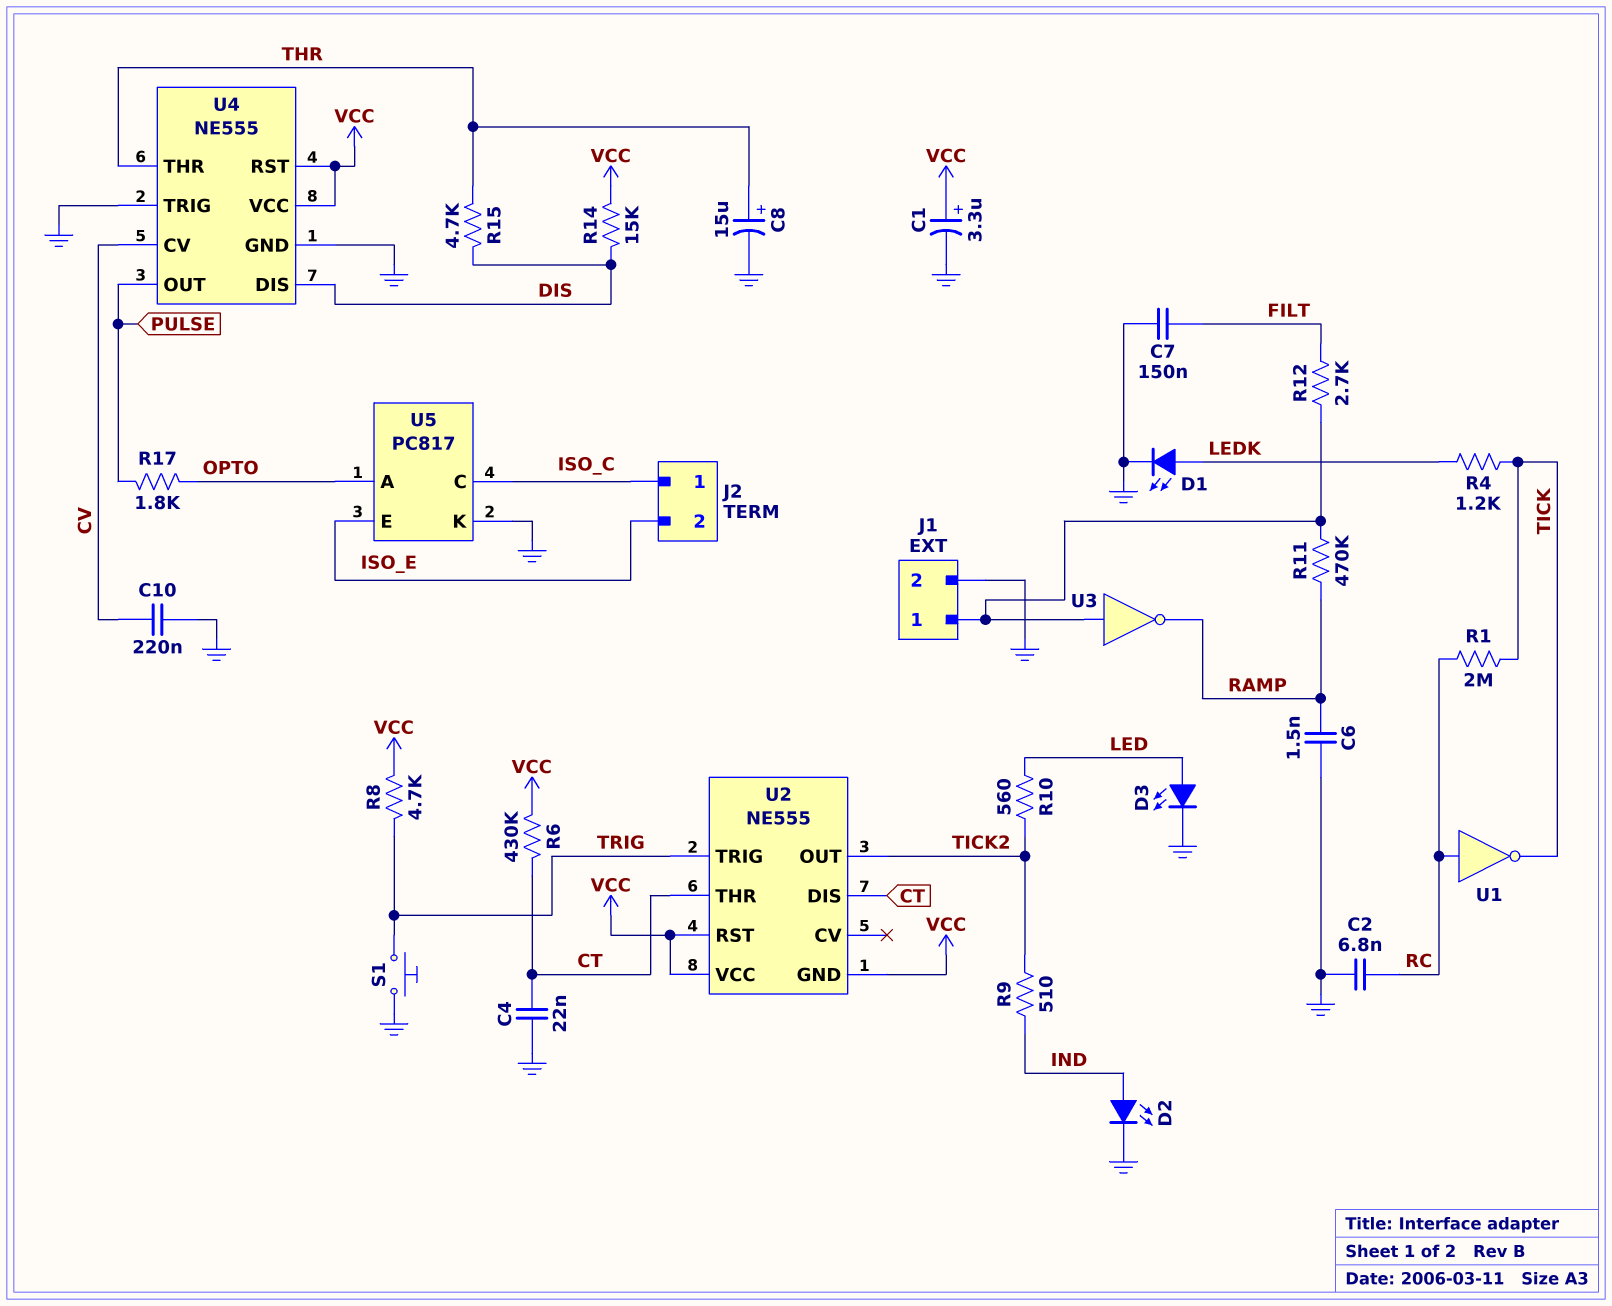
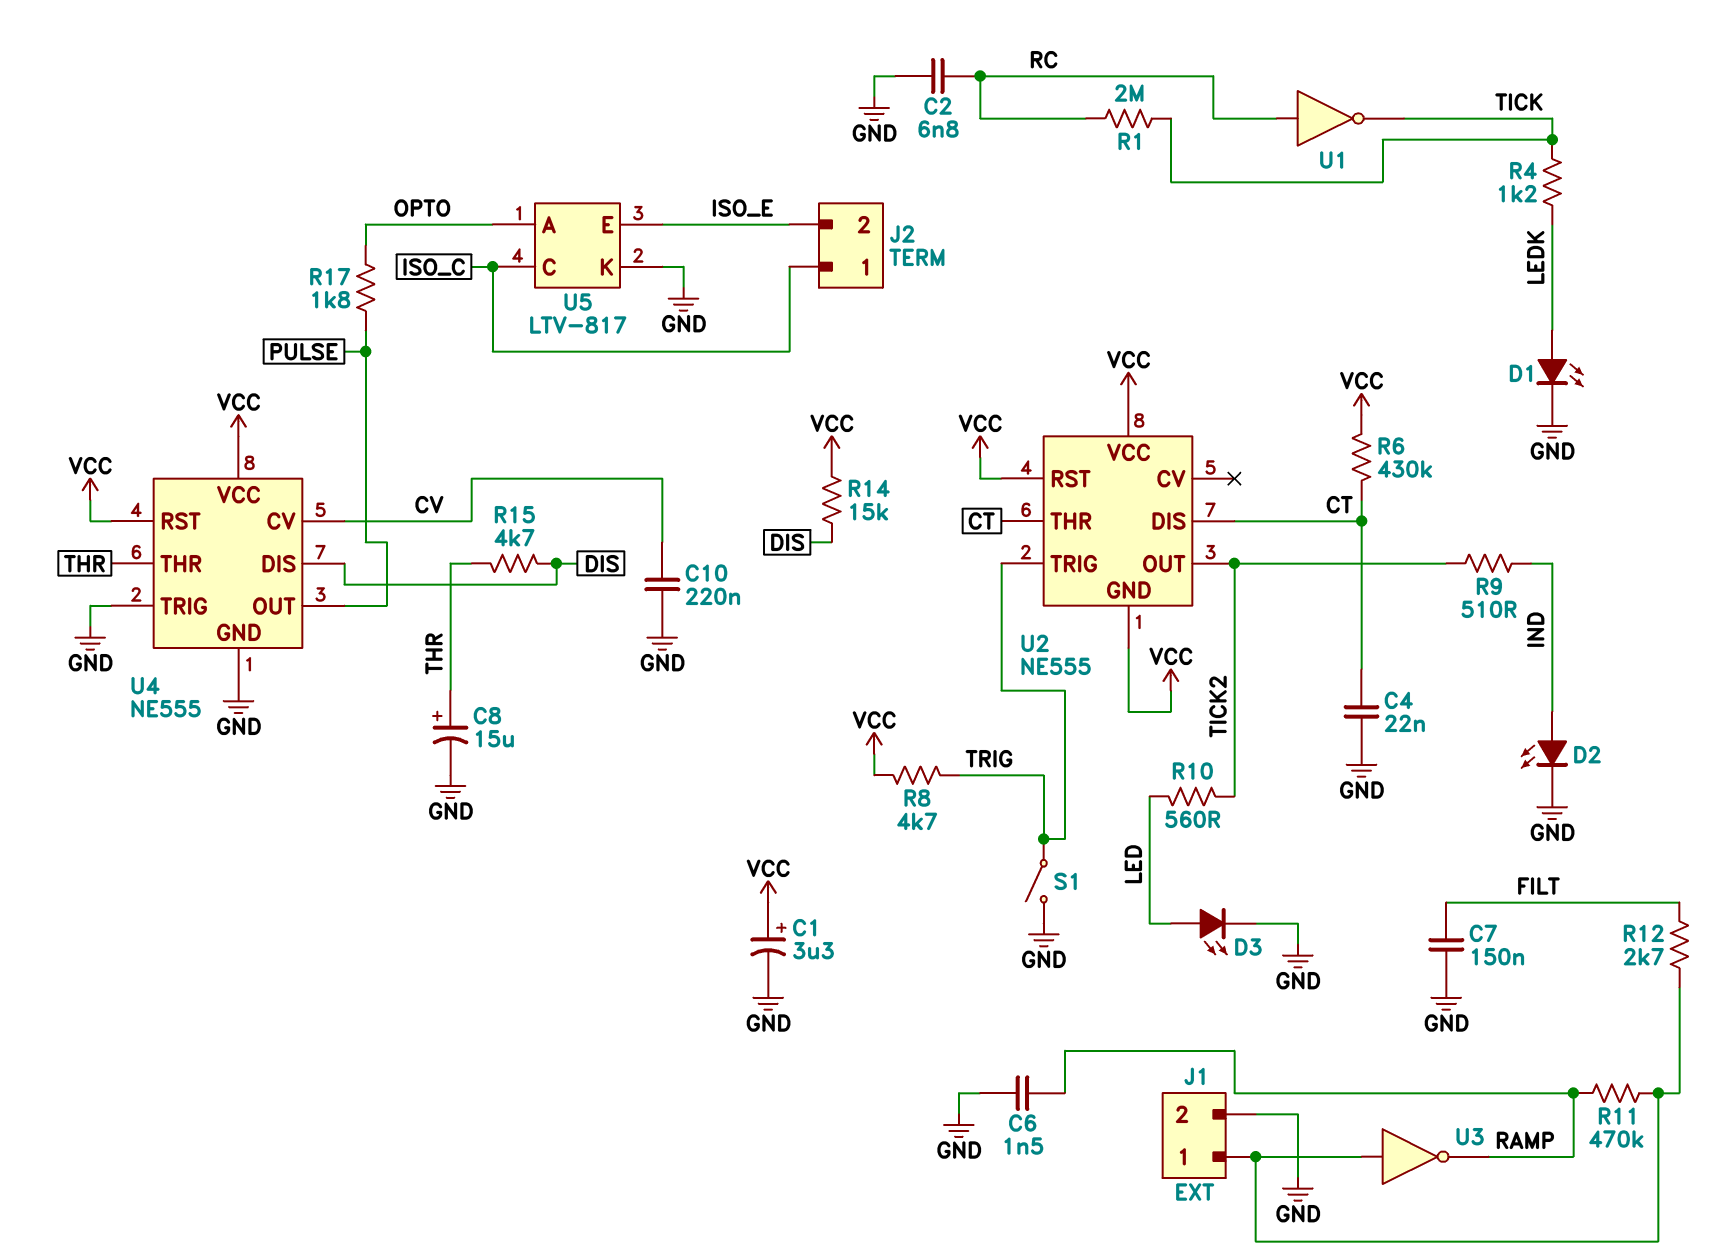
S1: button (GND, TRIG) -> switch (GND, TRIG)
U5: PC817 -> LTV-817

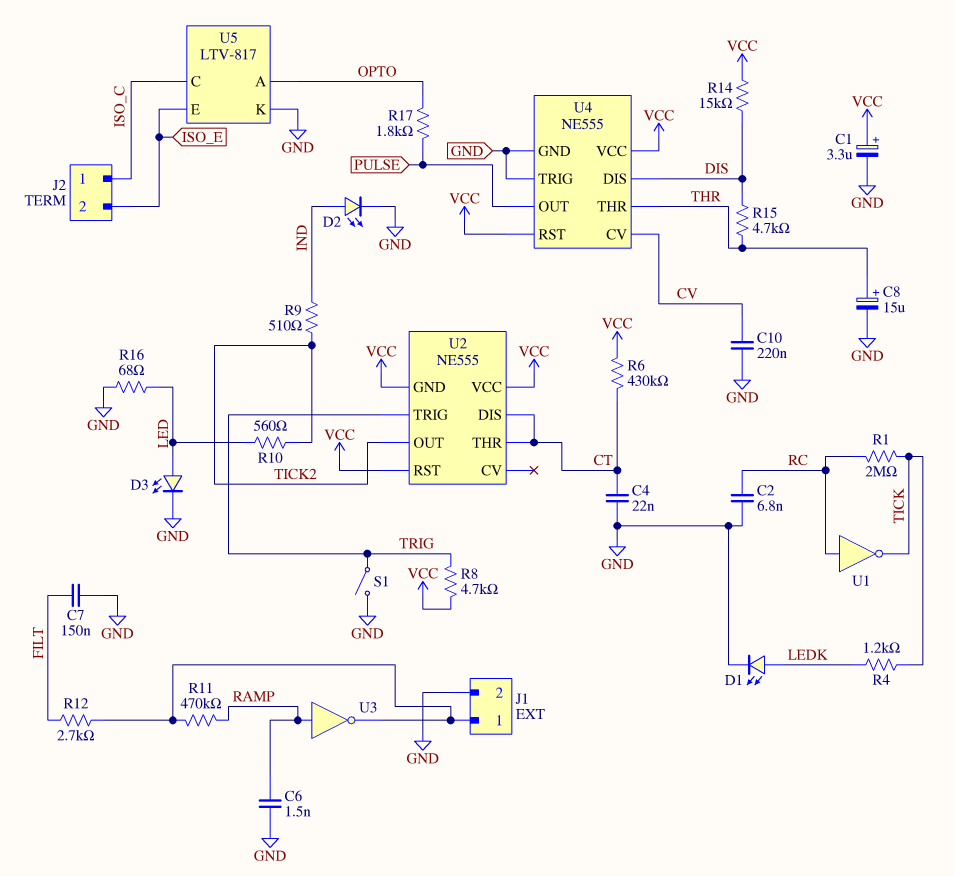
R16: none -> 68 (GND, LED)
U3: NOT (in J1/1, out RAMP) -> NOT (in RAMP, out J1/1)

